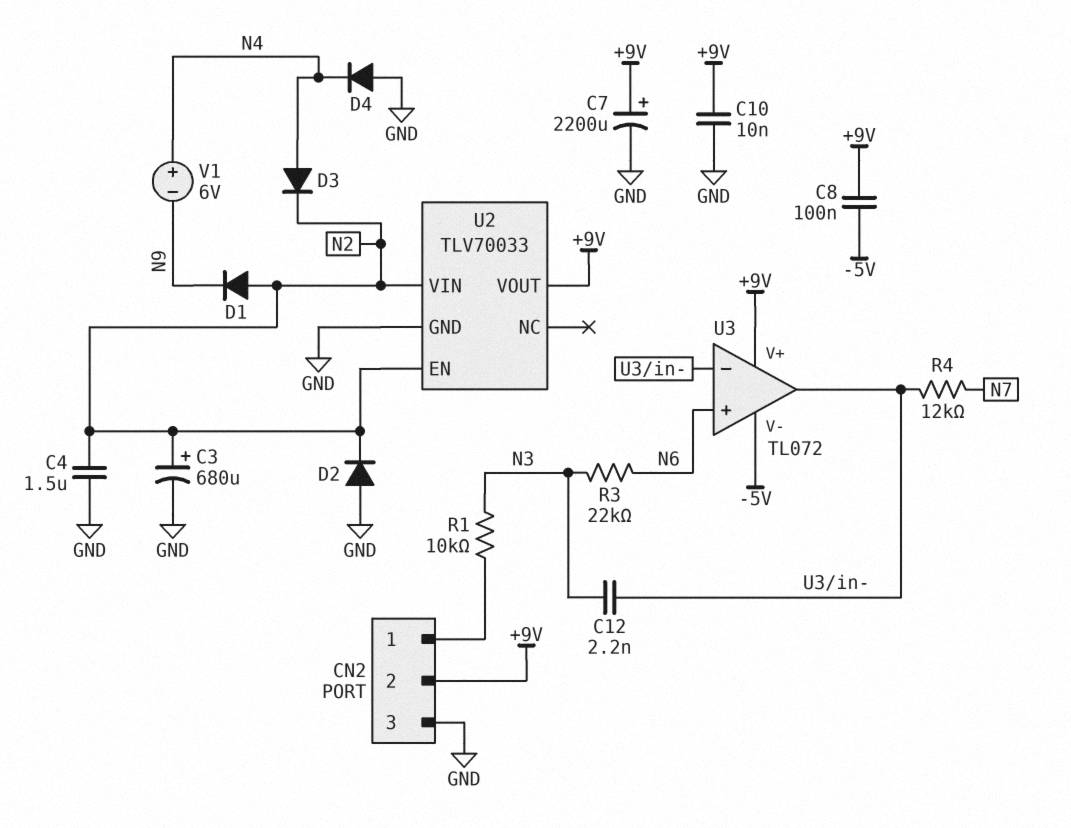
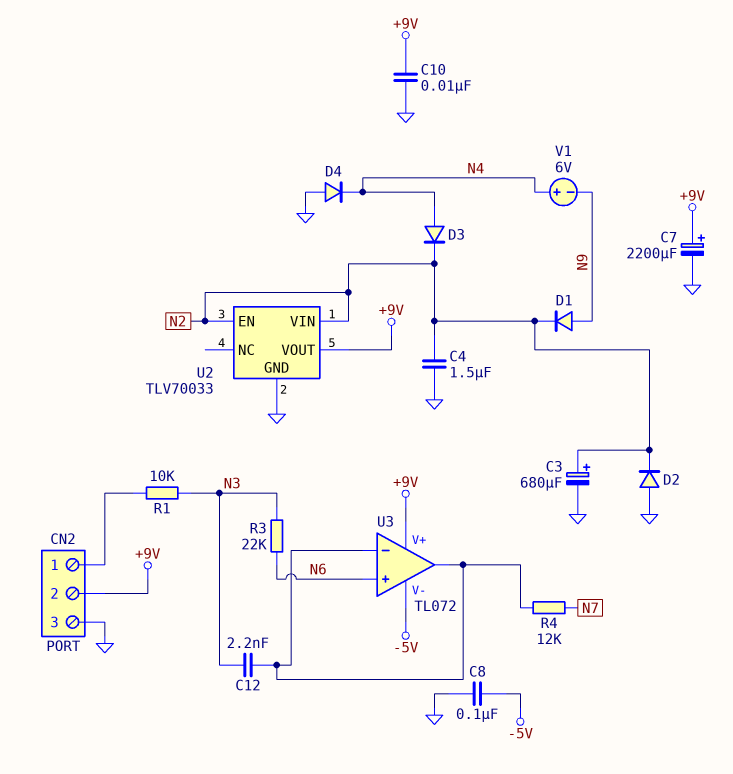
C8: 100nF (+9V, -5V) -> 100nF (-5V, GND)
D1: diode (A N2, K N9) -> diode (A N9, K N2)

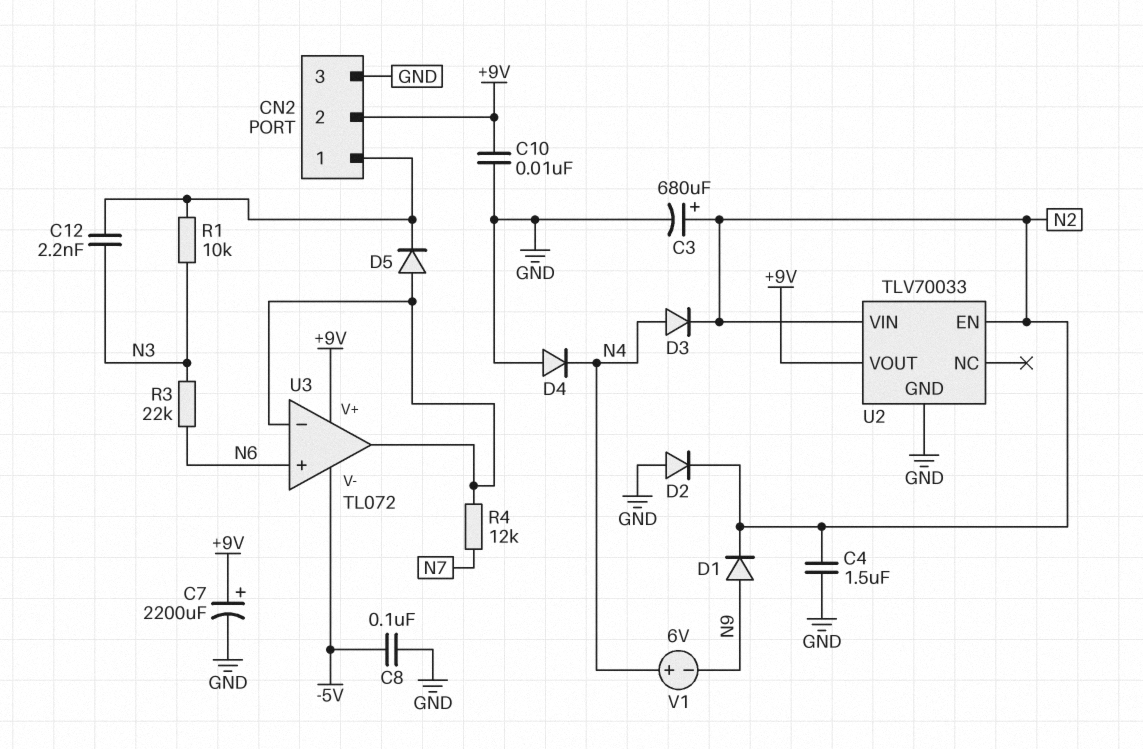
C12: 2.2nF (N3, U3/in-) -> 2.2nF (CN2/1, N3)
D5: none -> diode (A U3/in-, K CN2/1)

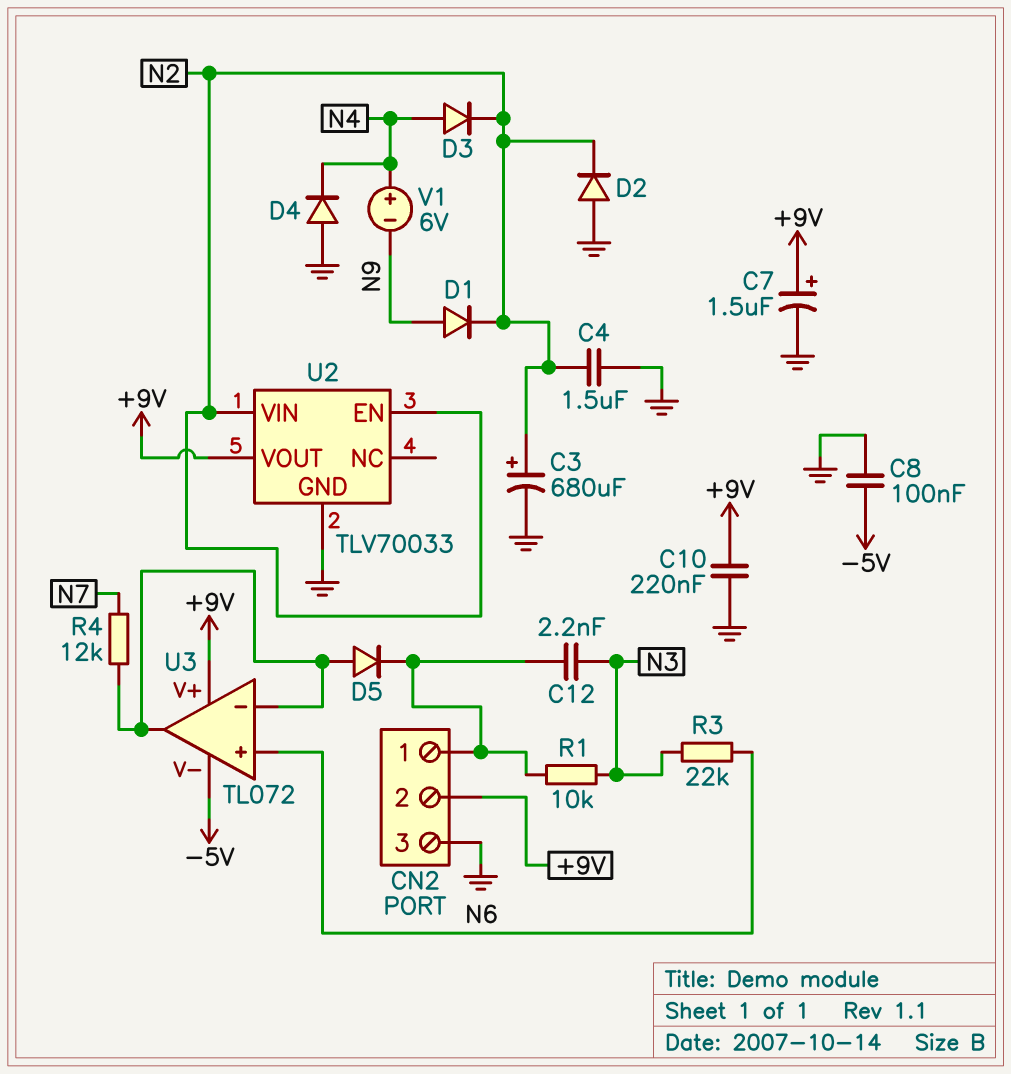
C7: 2200uF (plus +9V, minus GND) -> 1.5uF (plus +9V, minus GND)
C10: 10nF (+9V, GND) -> 220nF (+9V, GND)

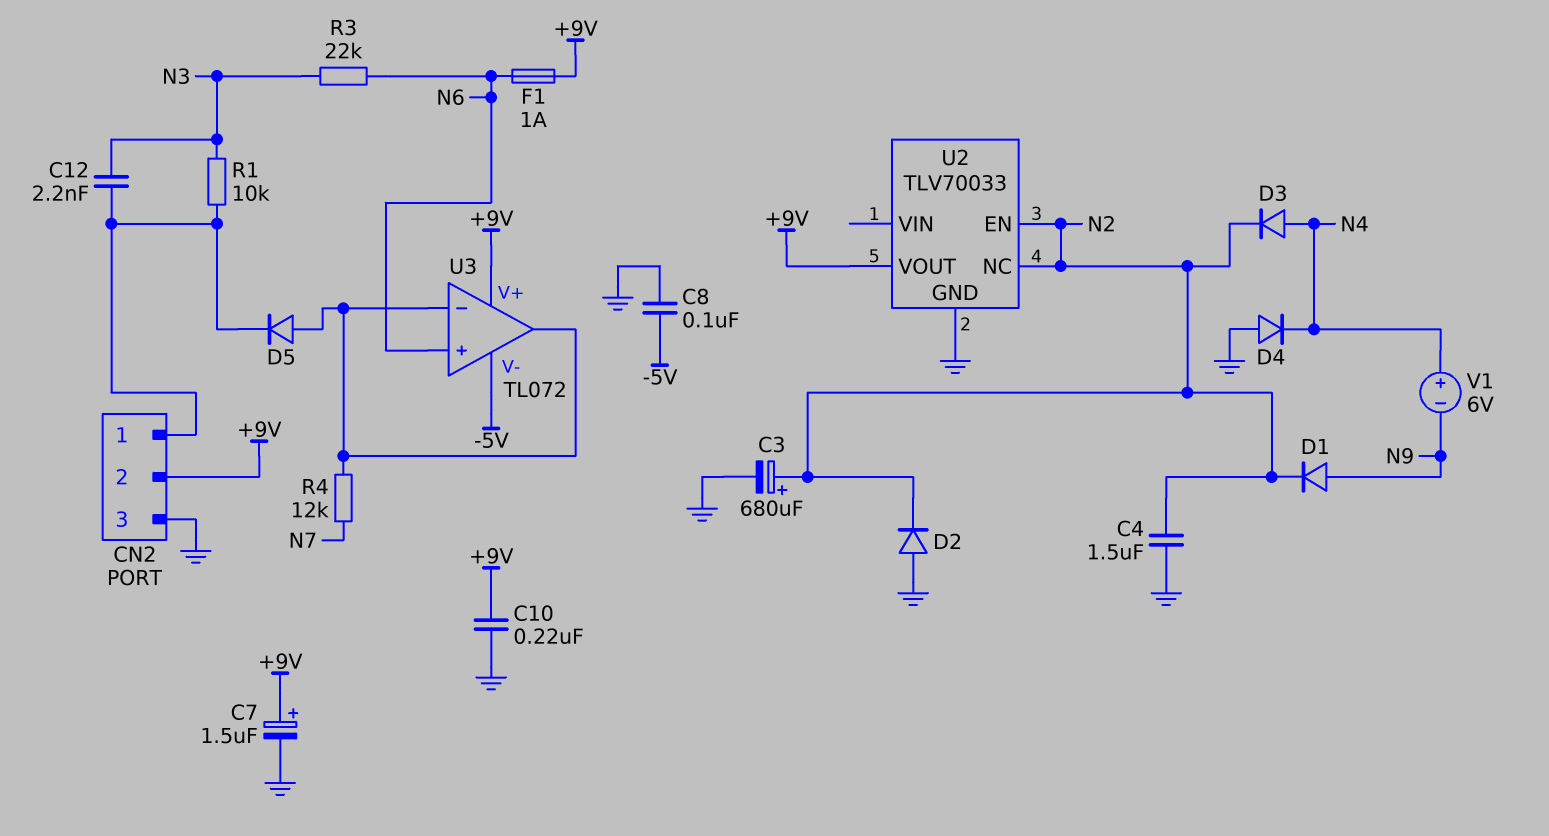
F1: none -> 1A (+9V, N6)
U2 pin NC: none -> N2
U2 pin VIN: N2 -> none

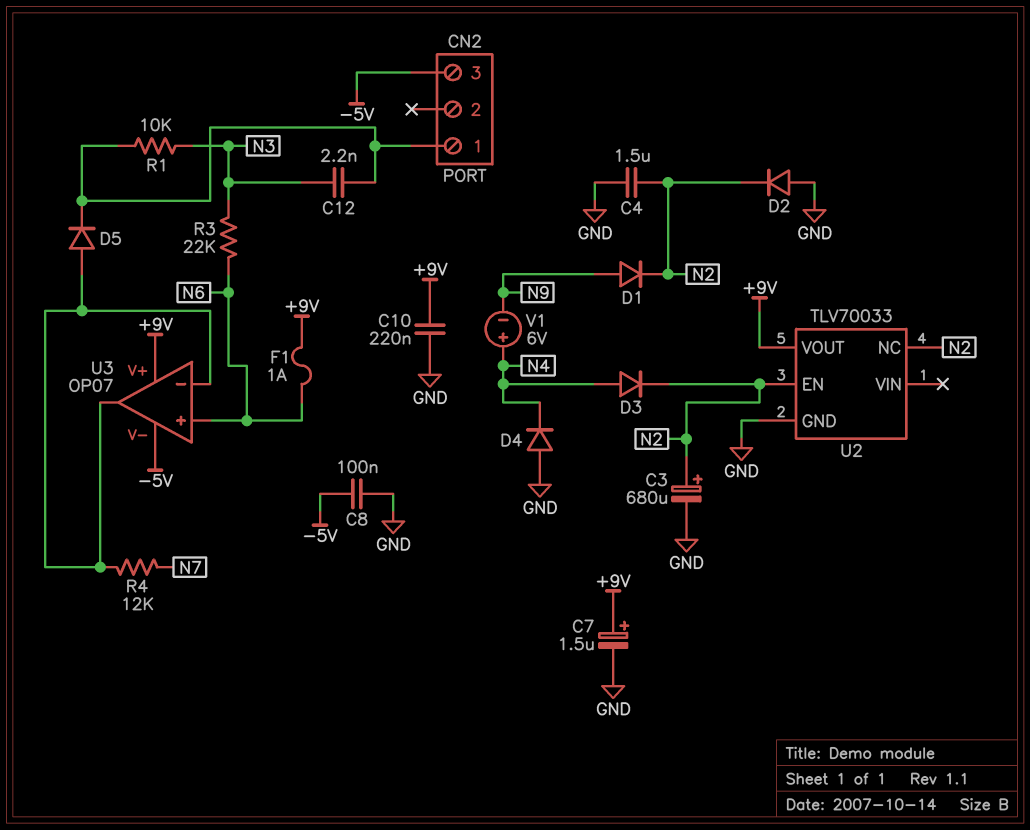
CN2 pin 2: +9V -> none
CN2 pin 3: GND -> -5V
U3: TL072 -> OP07

